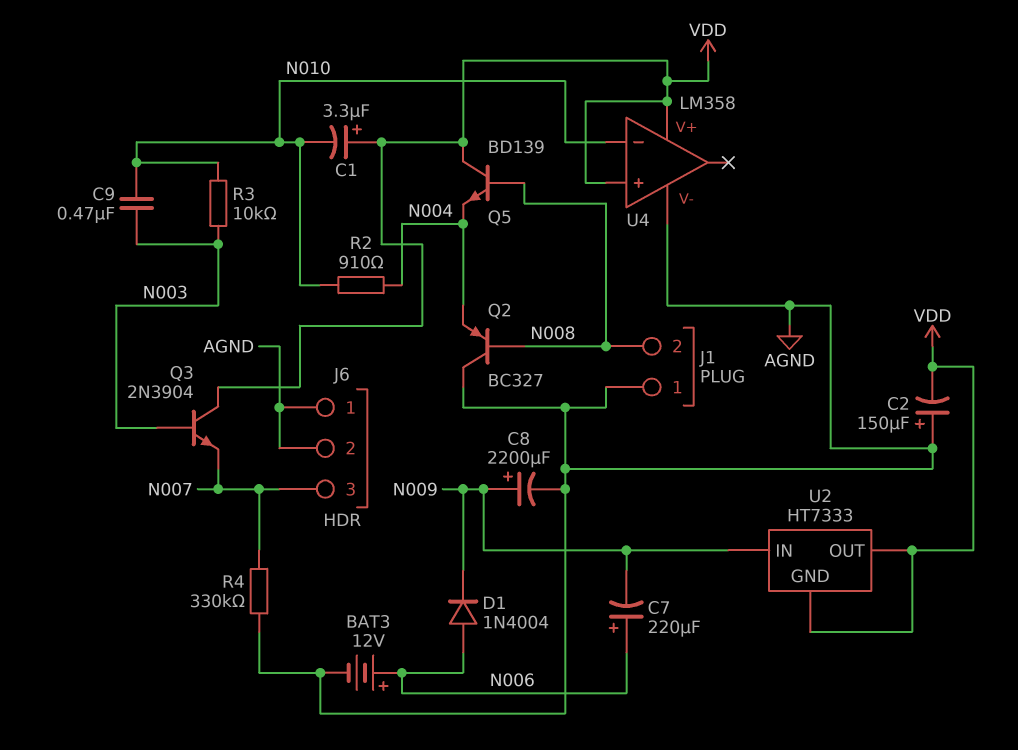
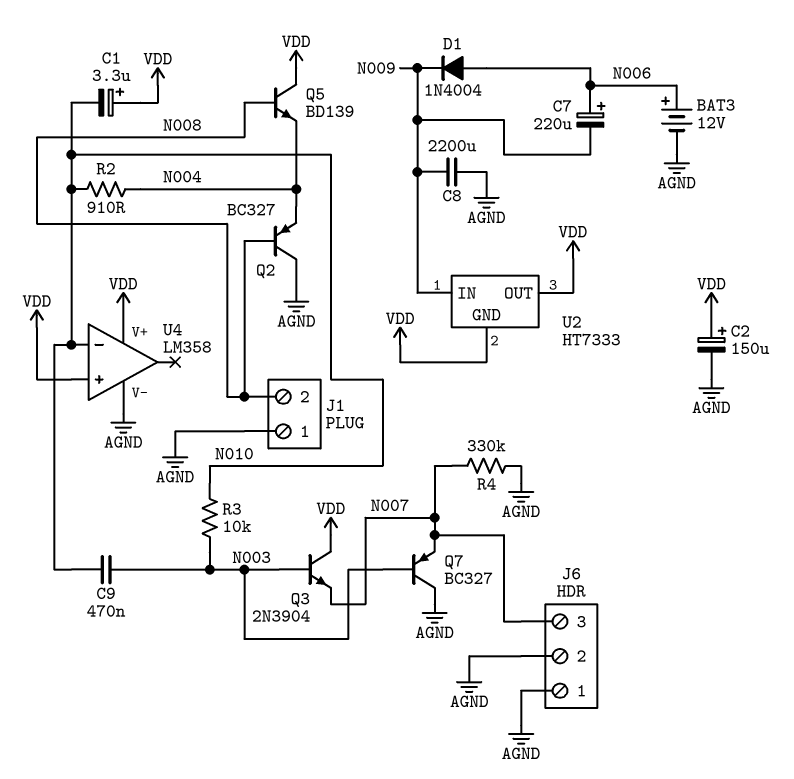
C2: 150uF (plus AGND, minus VDD) -> 150uF (plus VDD, minus AGND)
C8: 2200uF (plus N009, minus AGND) -> 2200uF (AGND, N009)
Q7: none -> PNP BC327 (B N003, C AGND, E N007)

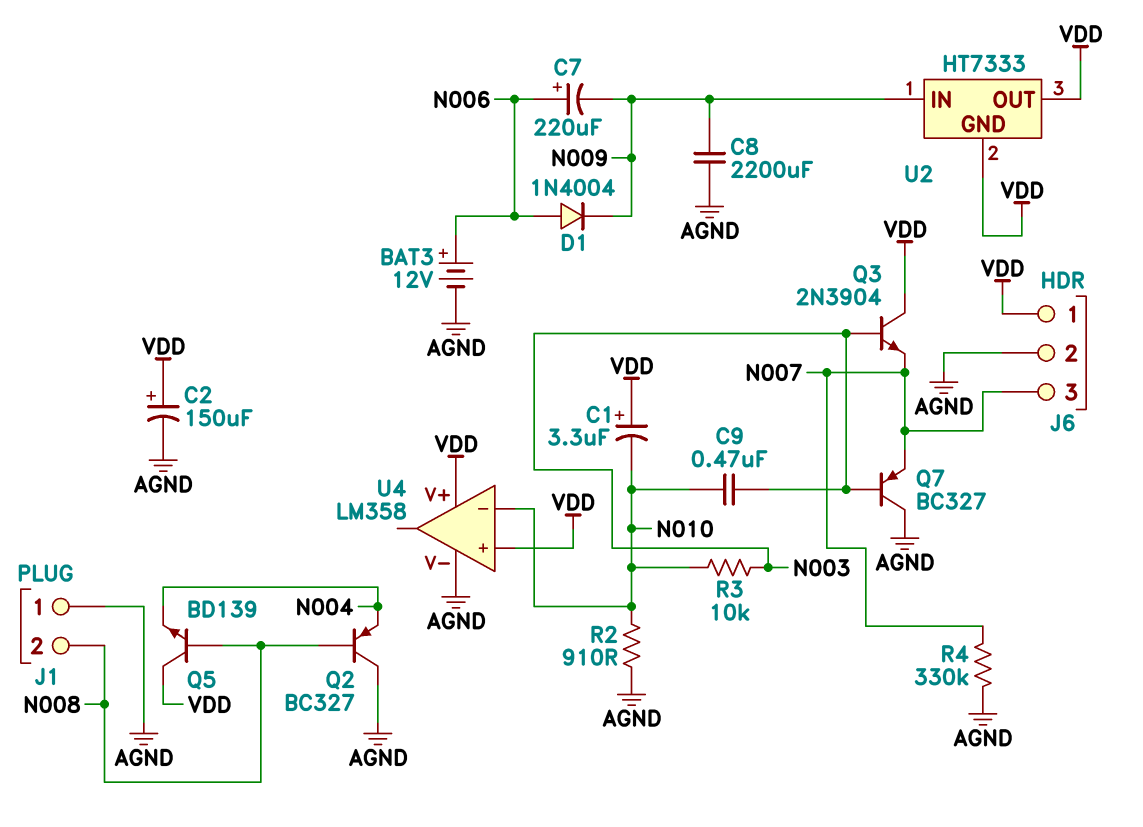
J6 pin 1: AGND -> VDD
R2: 910 (N004, N010) -> 910 (AGND, N010)

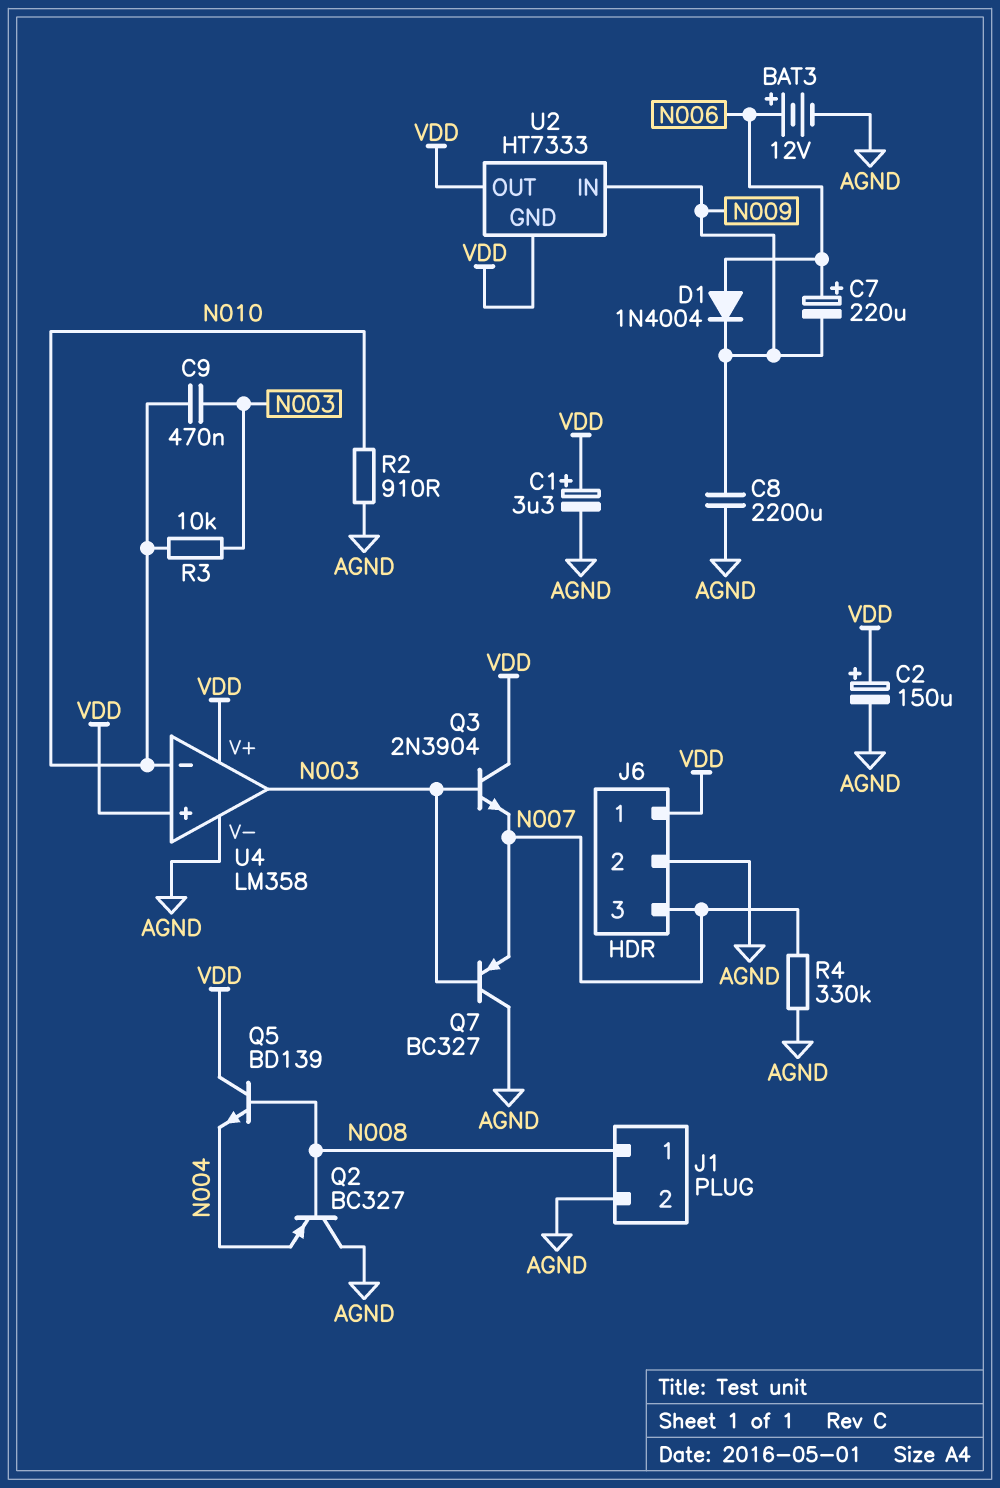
C1: 3.3uF (plus VDD, minus N010) -> 3.3uF (plus VDD, minus AGND)
J1 pin 1: AGND -> N008
J1 pin 2: N008 -> AGND
U4 pin out: none -> N003

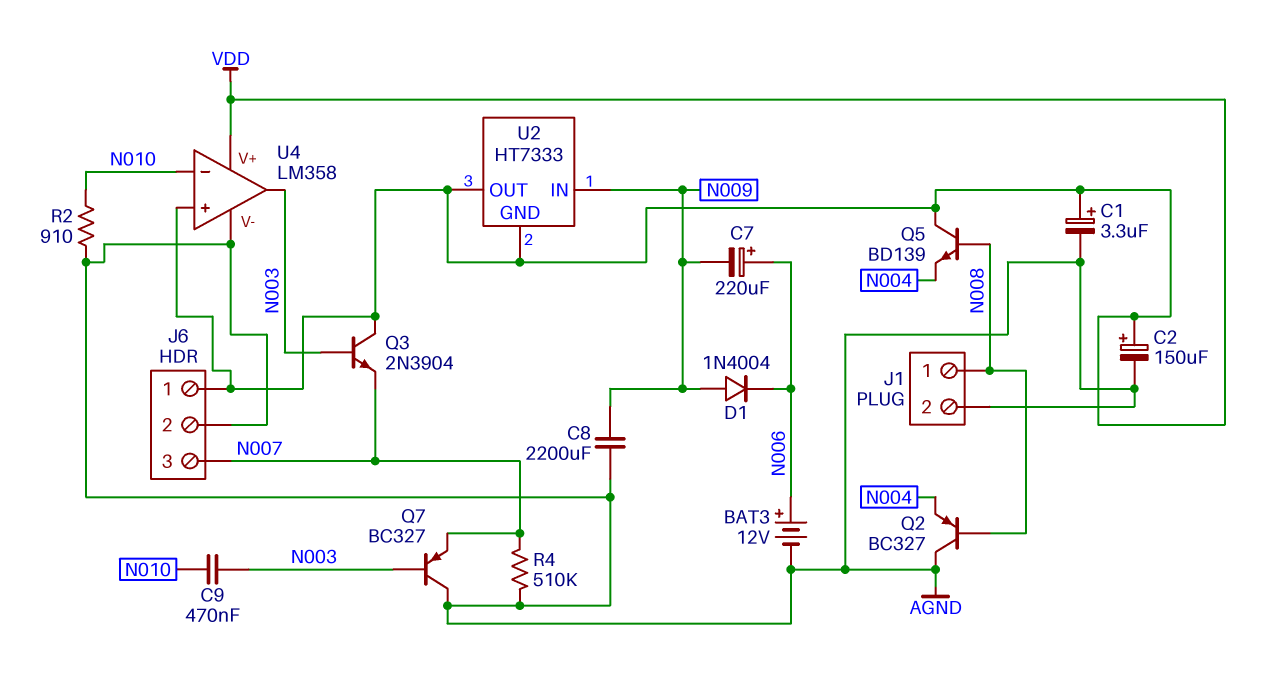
D1: diode 1N4004 (A N006, K N009) -> diode 1N4004 (A N009, K N006)
R3: 10k (N003, N010) -> none
R4: 330k (AGND, N007) -> 510k (AGND, N007)

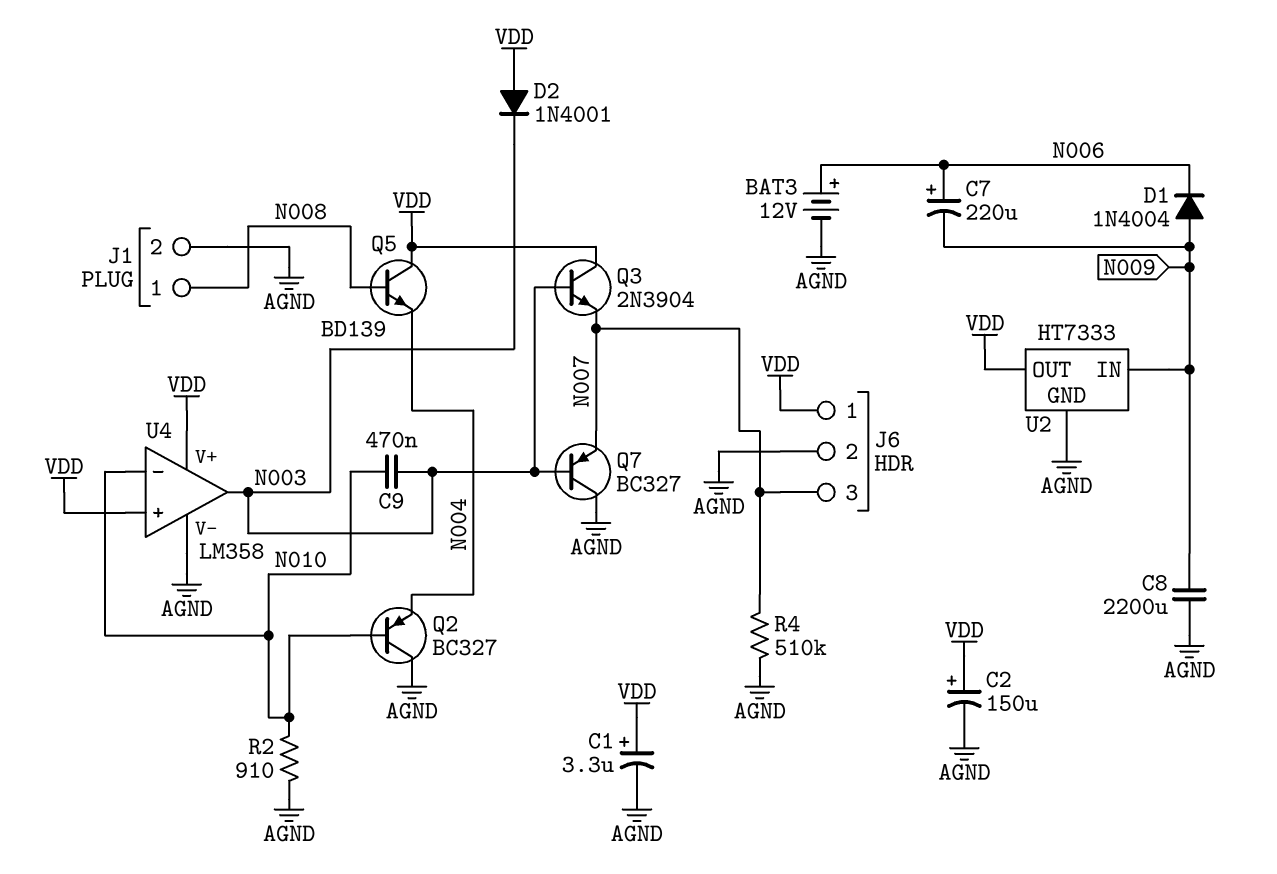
D2: none -> diode 1N4001 (A VDD, K N003)
Q2: PNP BC327 (B N008, C AGND, E N004) -> PNP BC327 (B N010, C AGND, E N004)
U2 pin GND: VDD -> AGND

